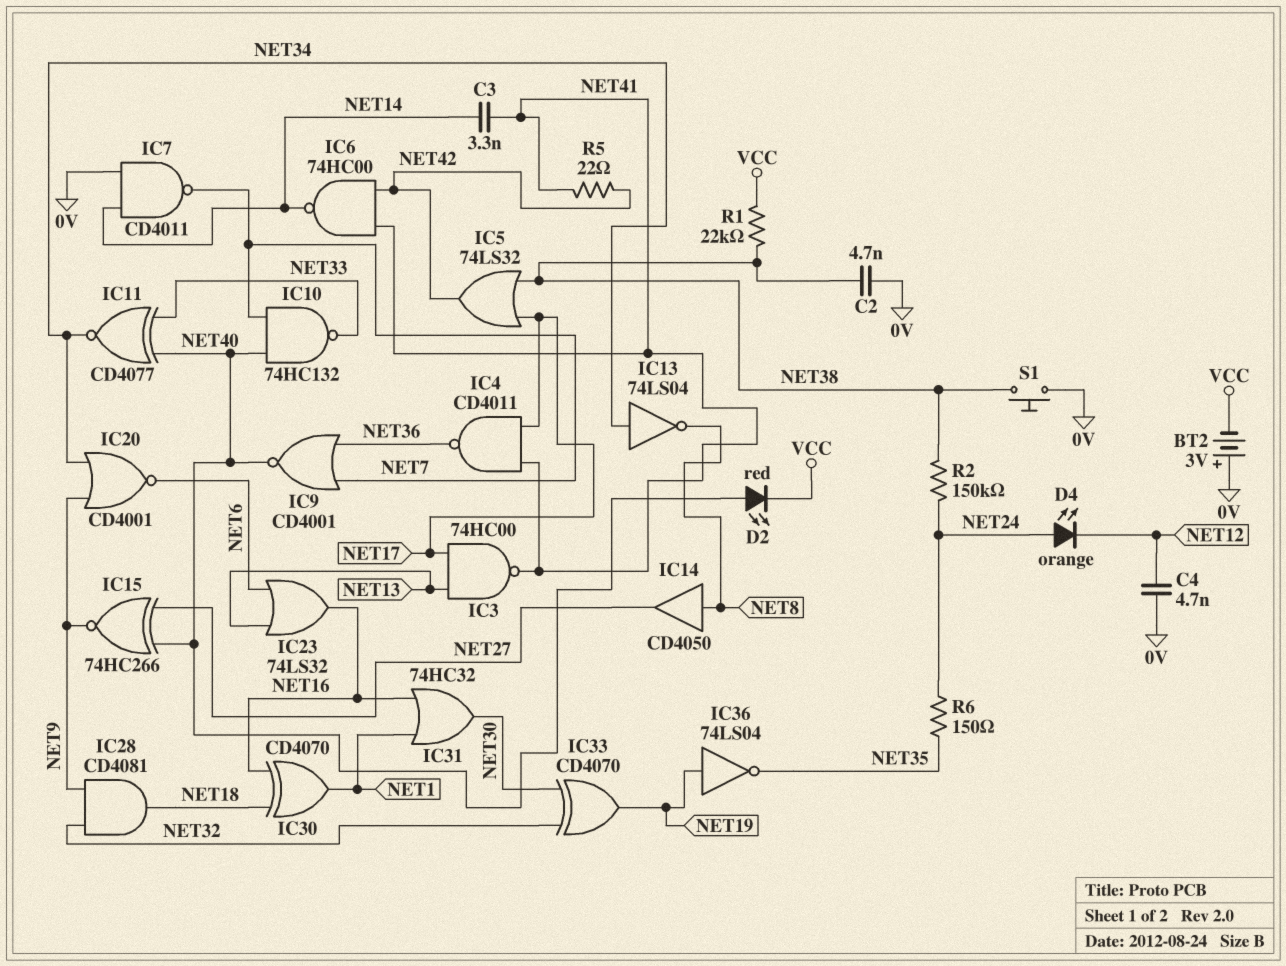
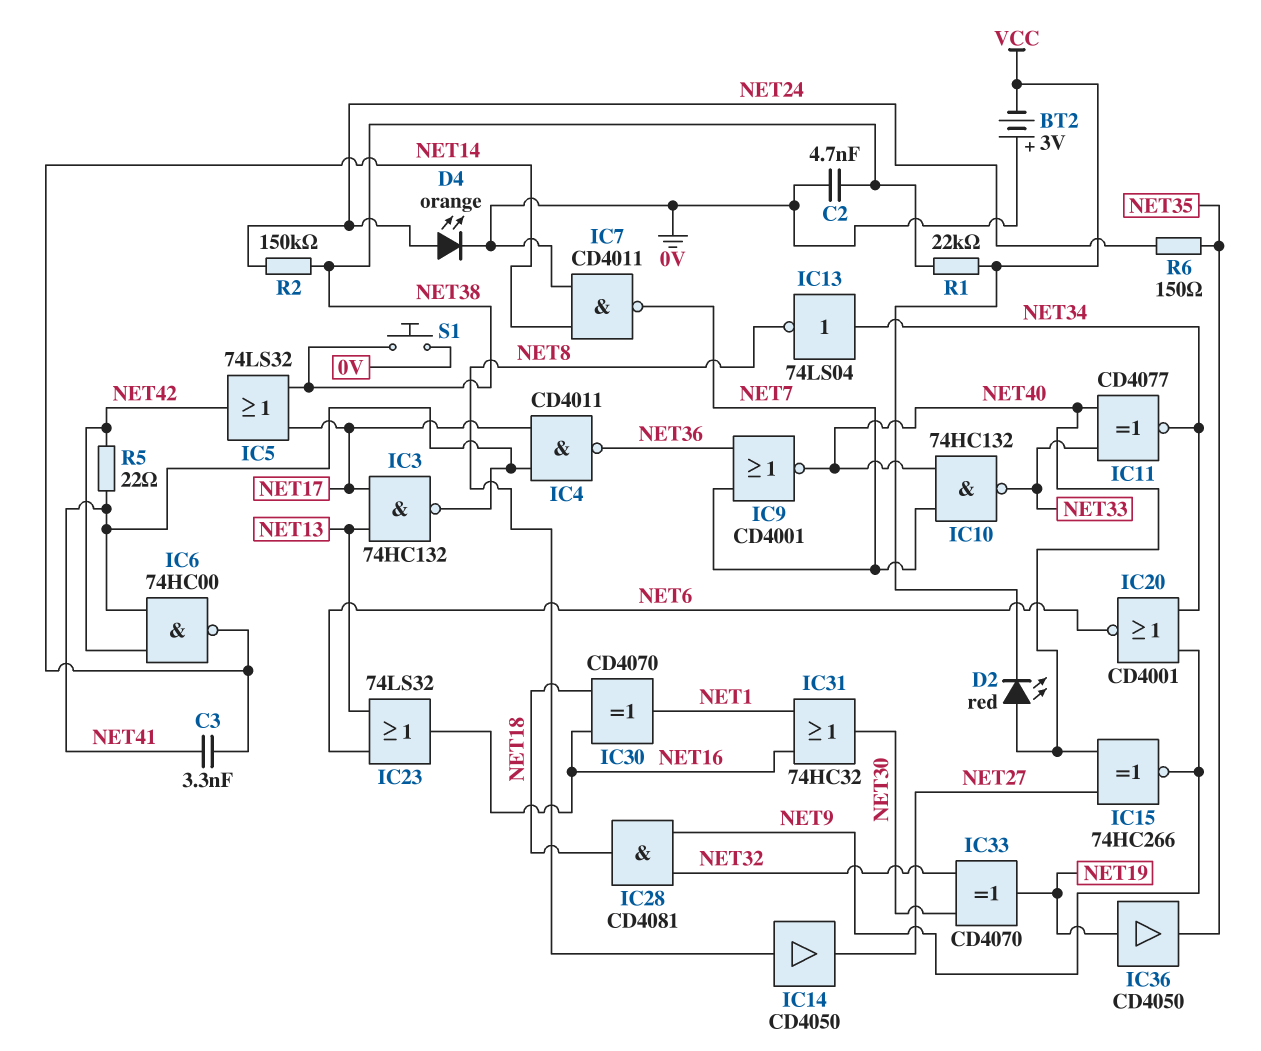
C4: 4.7nF (0V, NET12) -> none
D4: LED orange (A NET24, K NET12) -> LED orange (A NET24, K 0V)
IC3: NAND 74HC00 (in NET13, in NET17, out NET41) -> NAND 74HC132 (in NET13, in NET17, out NET41)
IC36: NOT 74LS04 (in NET19, out NET35) -> buffer CD4050 (in NET19, out NET35)

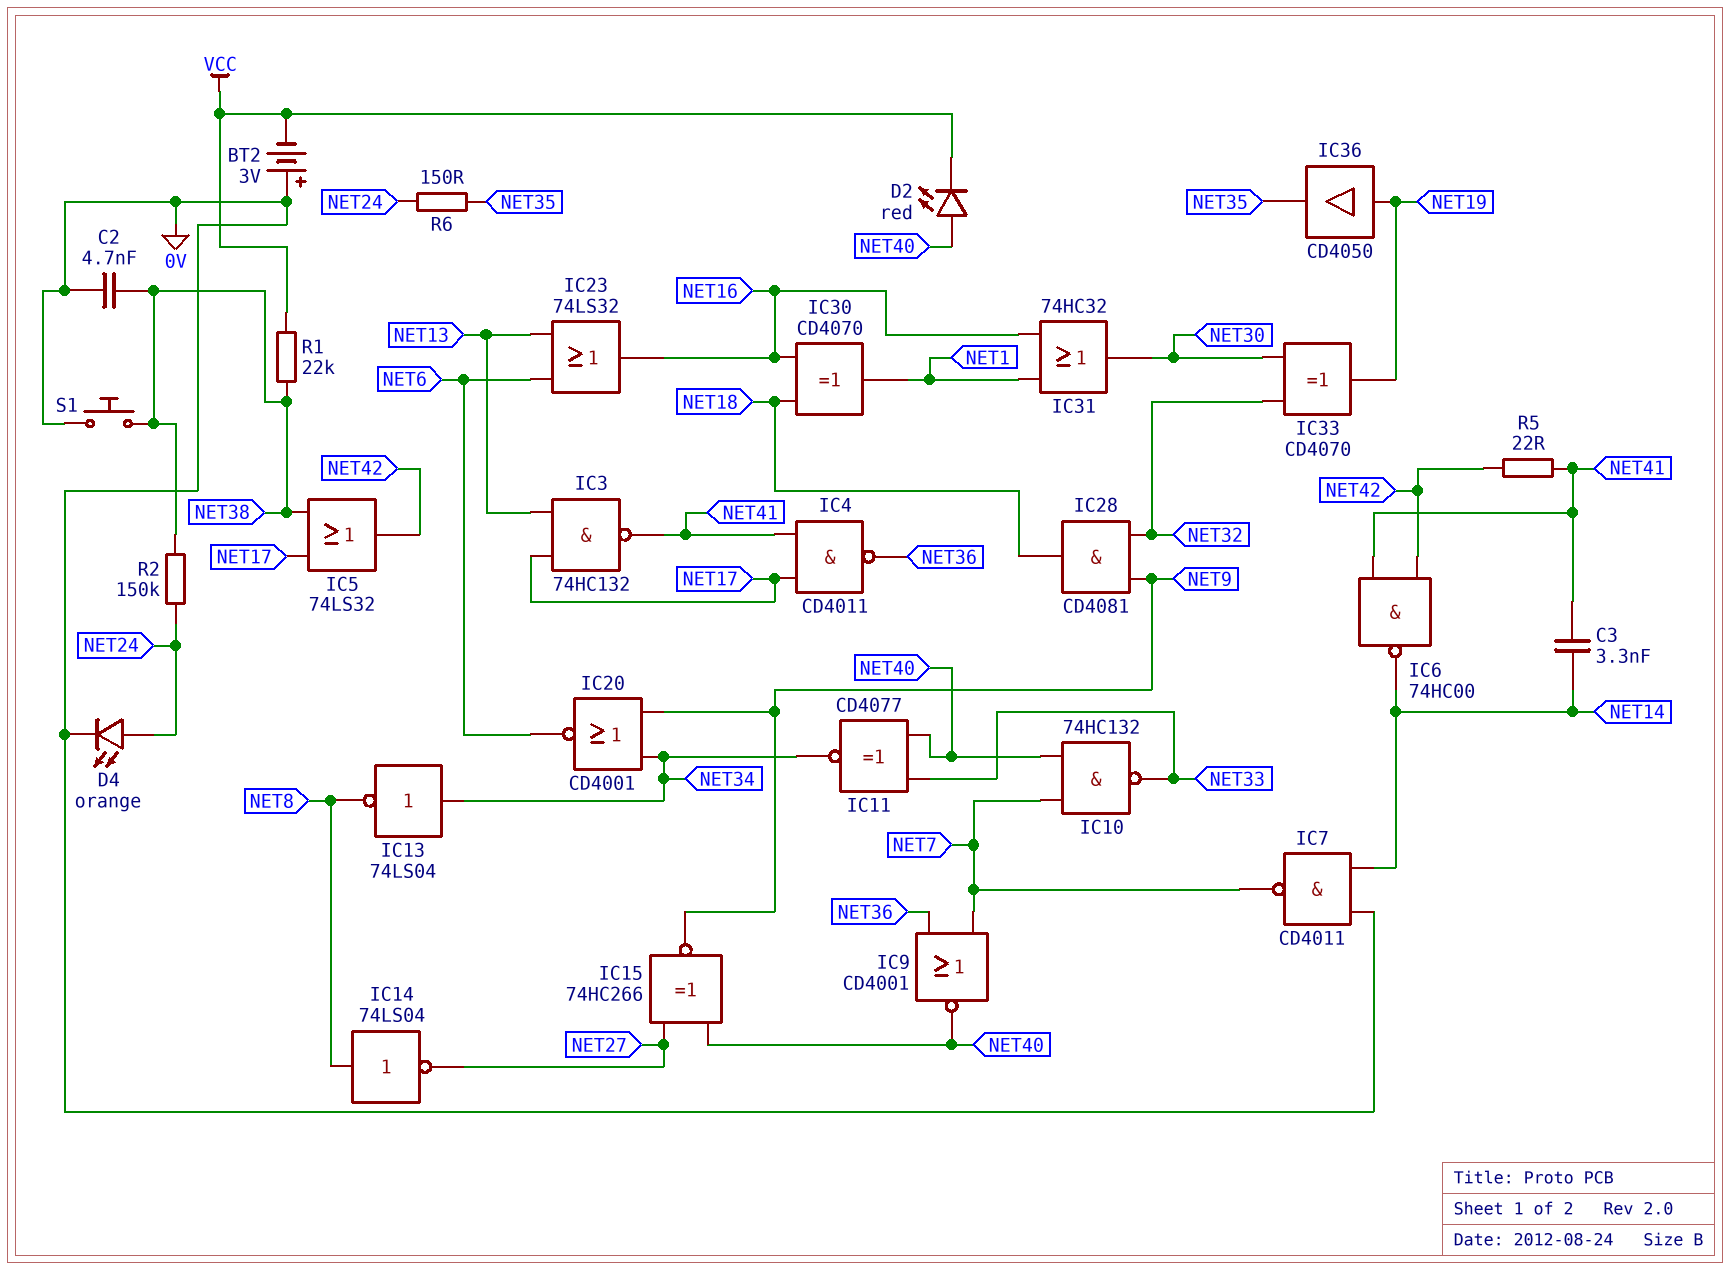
IC14: buffer CD4050 (in NET8, out NET27) -> NOT 74LS04 (in NET8, out NET27)

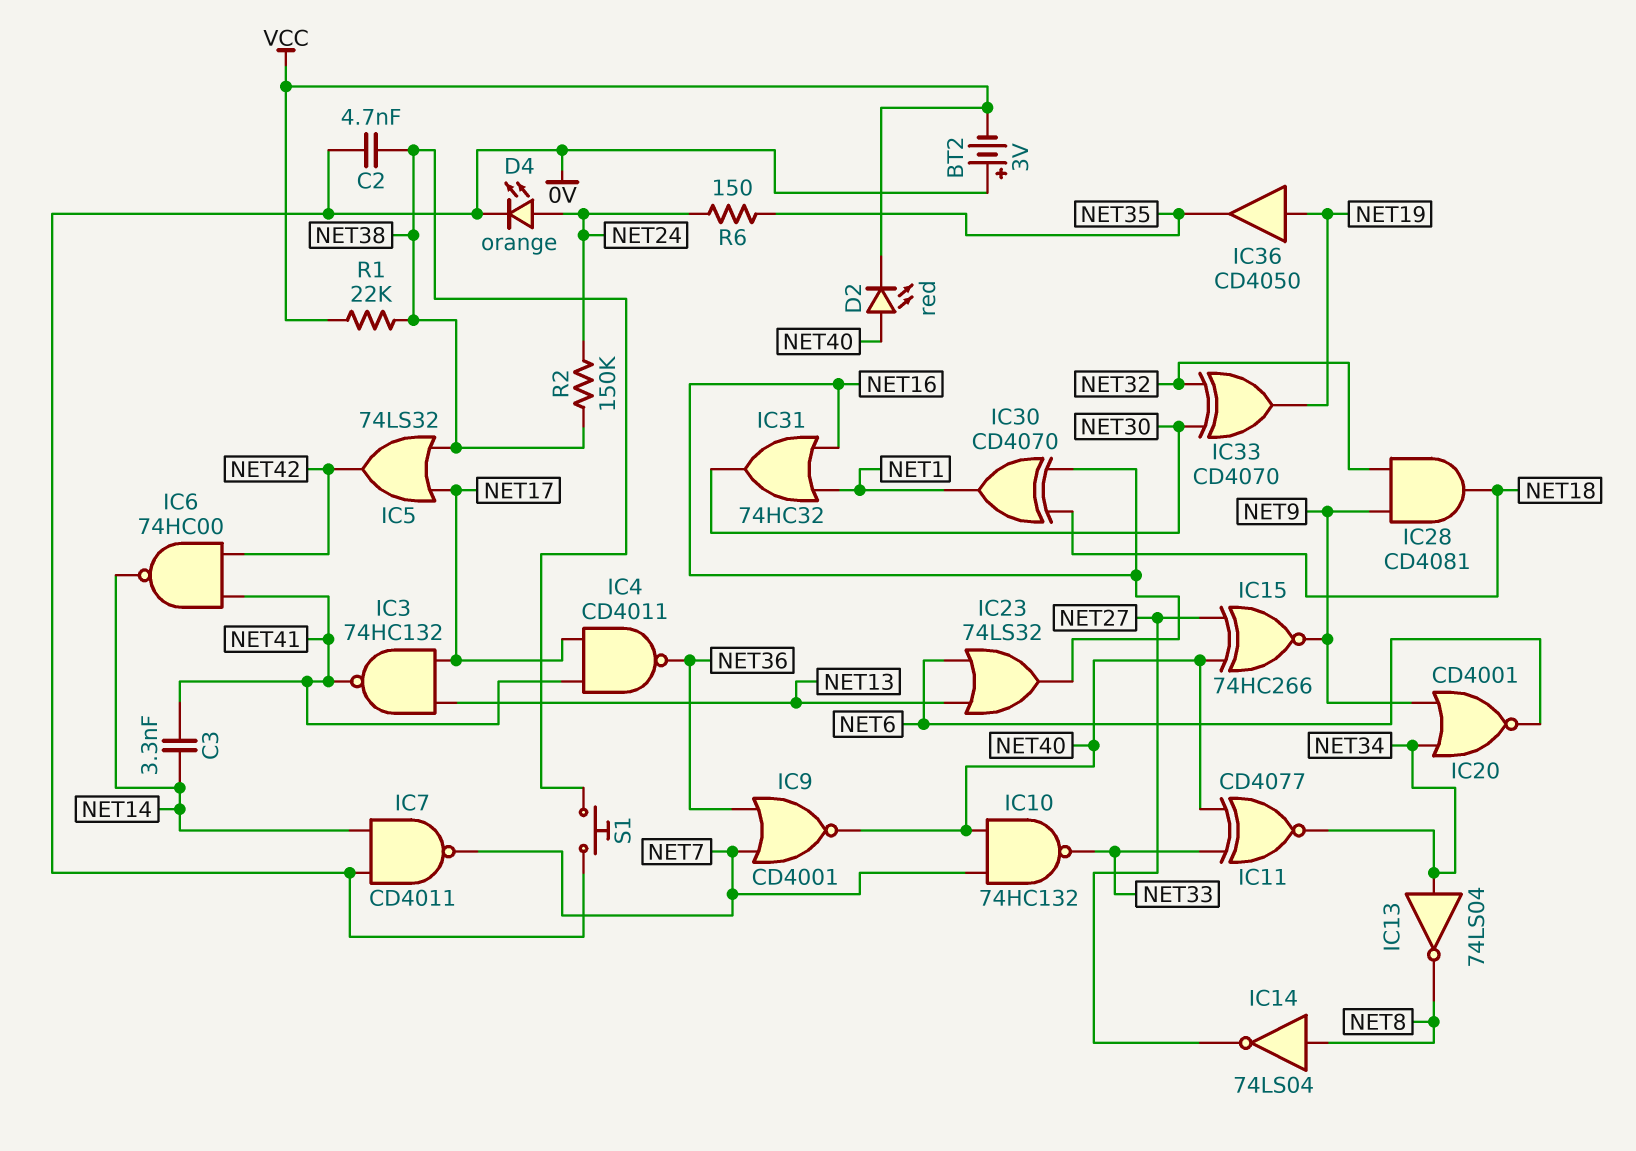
R5: 22 (NET41, NET42) -> none

